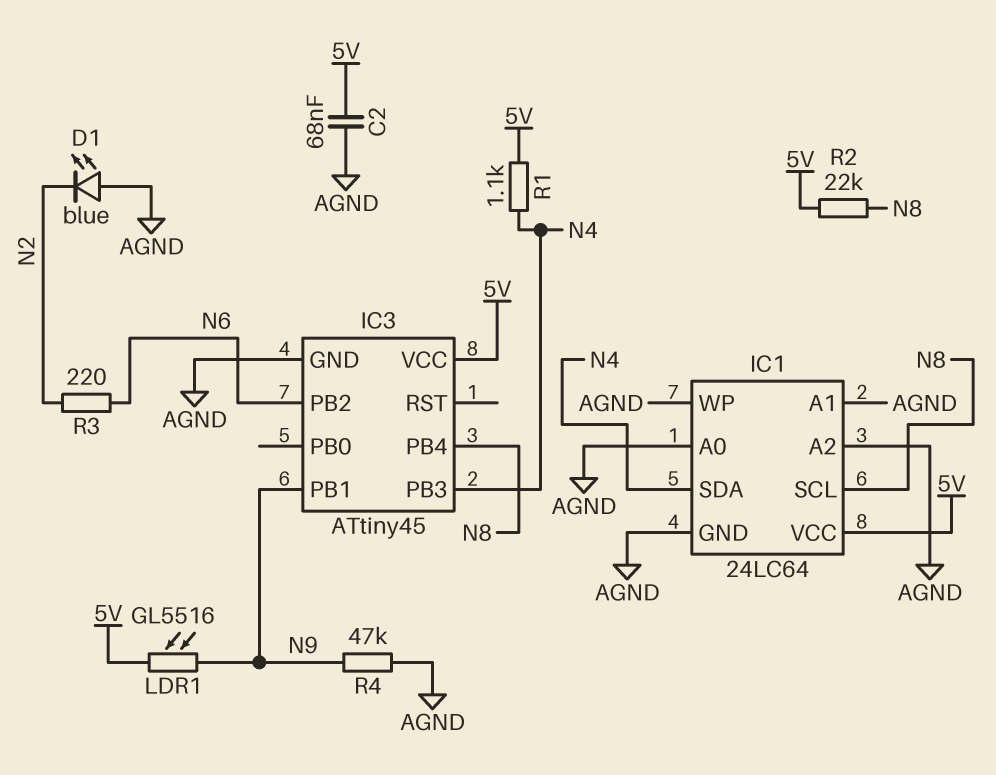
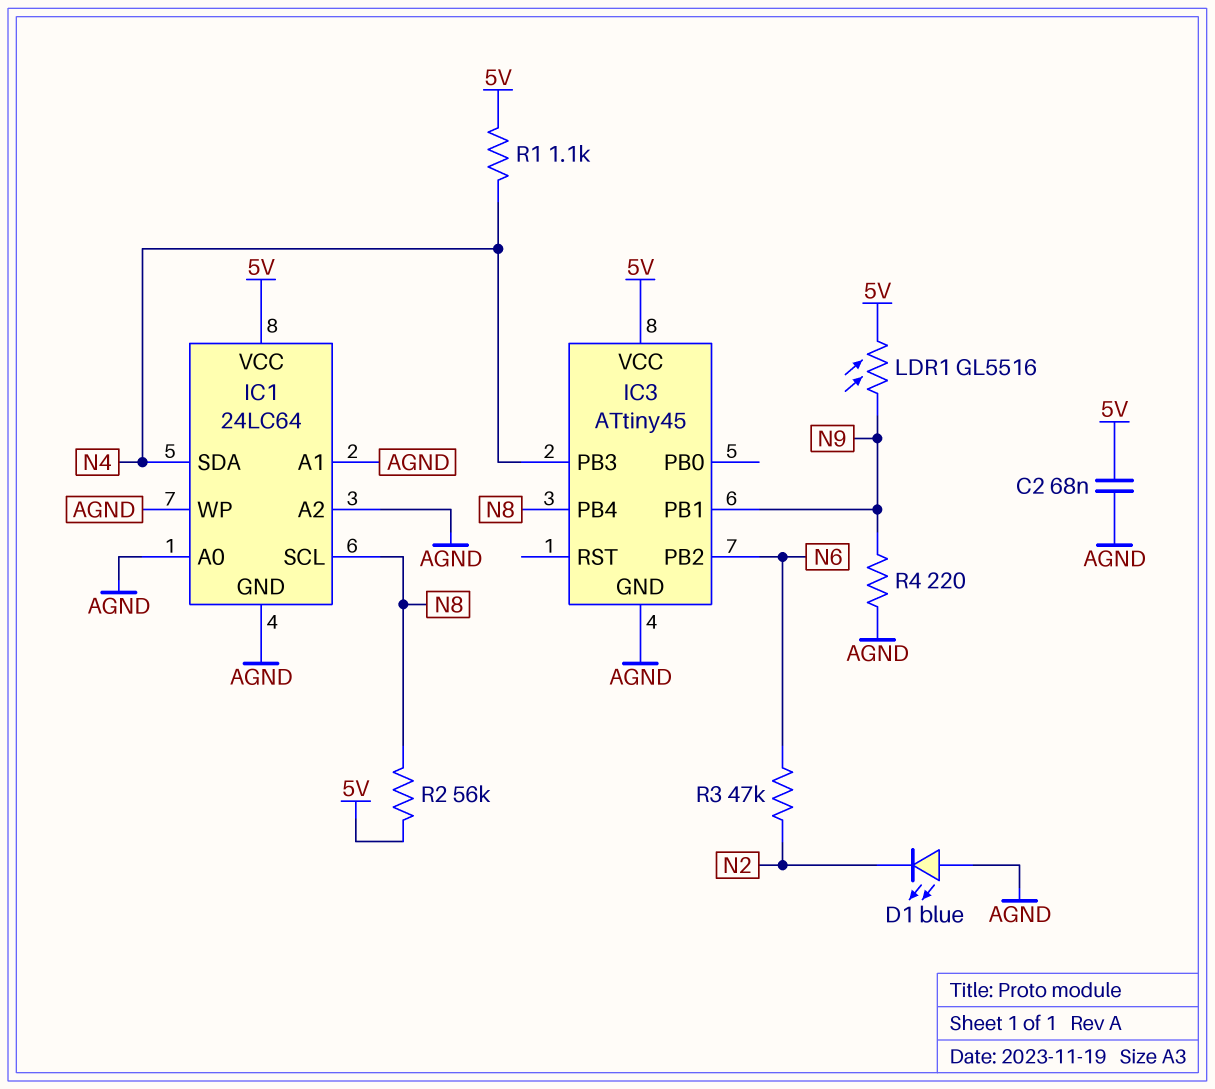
R2: 22k (5V, N8) -> 56k (5V, N8)
R3: 220 (N2, N6) -> 47k (N2, N6)
R4: 47k (AGND, N9) -> 220 (AGND, N9)

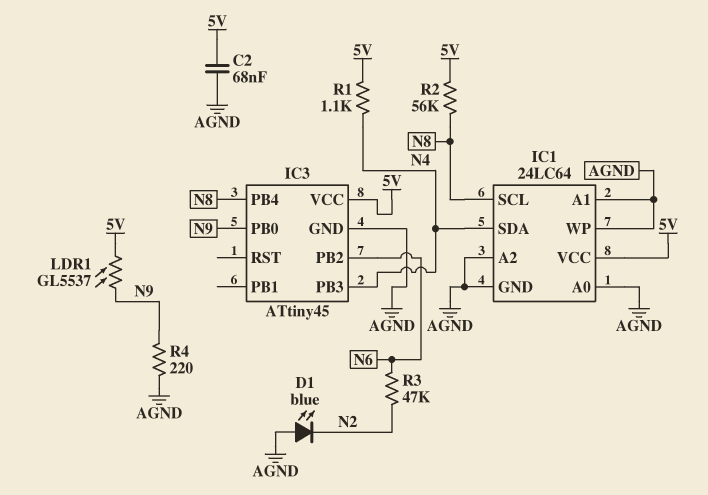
IC3 pin PB0: none -> N9
IC3 pin PB1: N9 -> none
LDR1: GL5516 (5V, N9) -> GL5537 (5V, N9)

